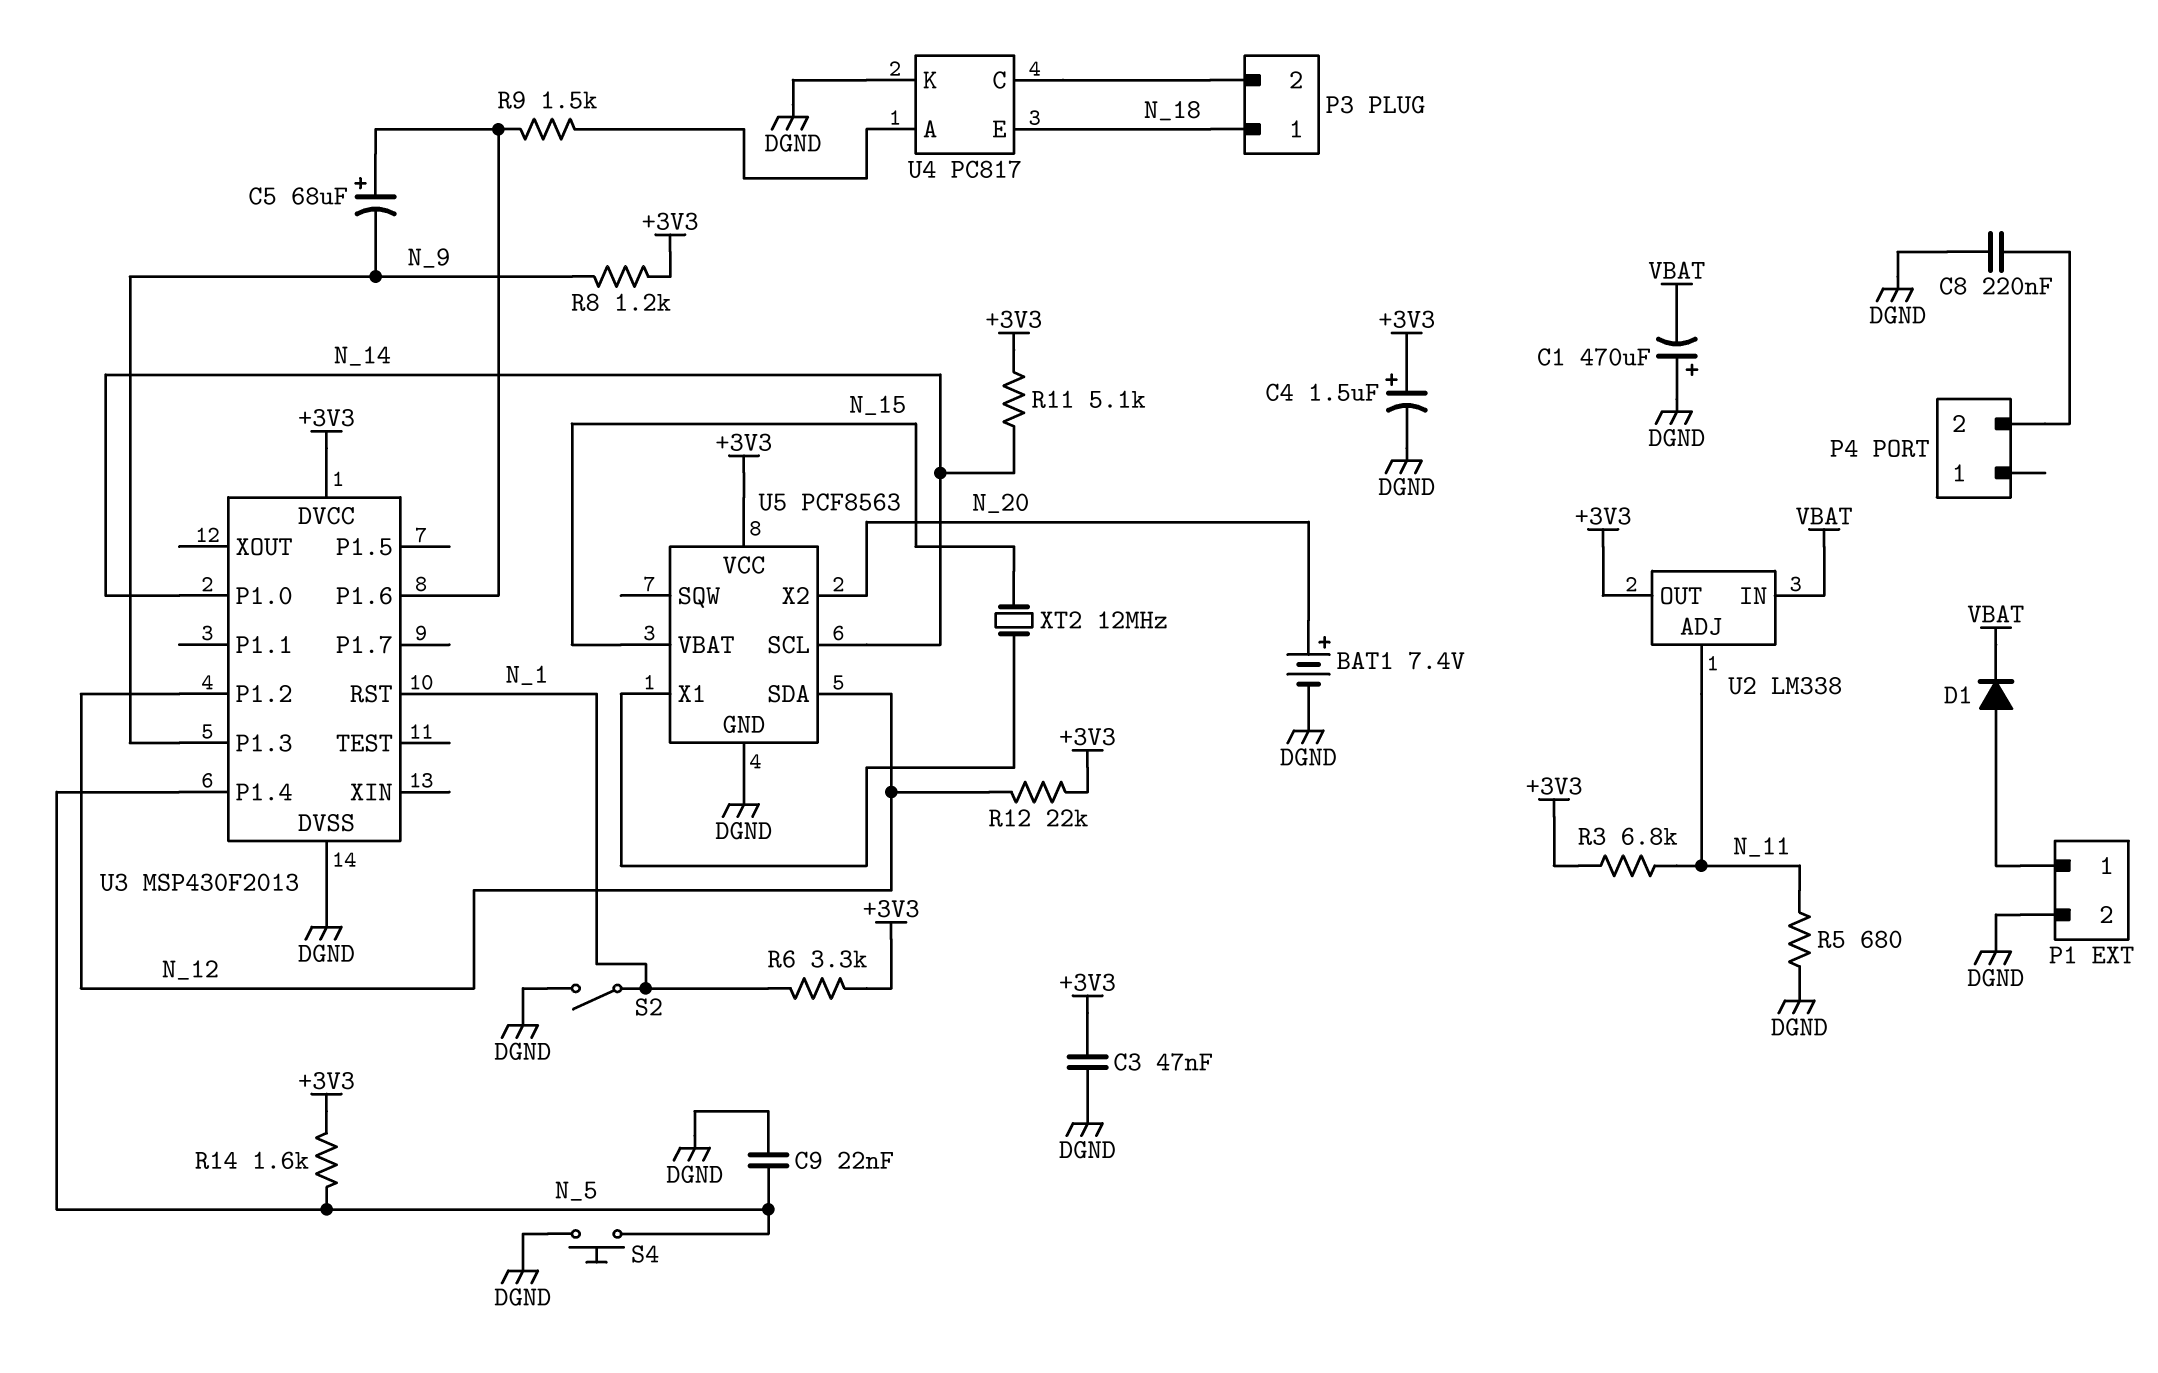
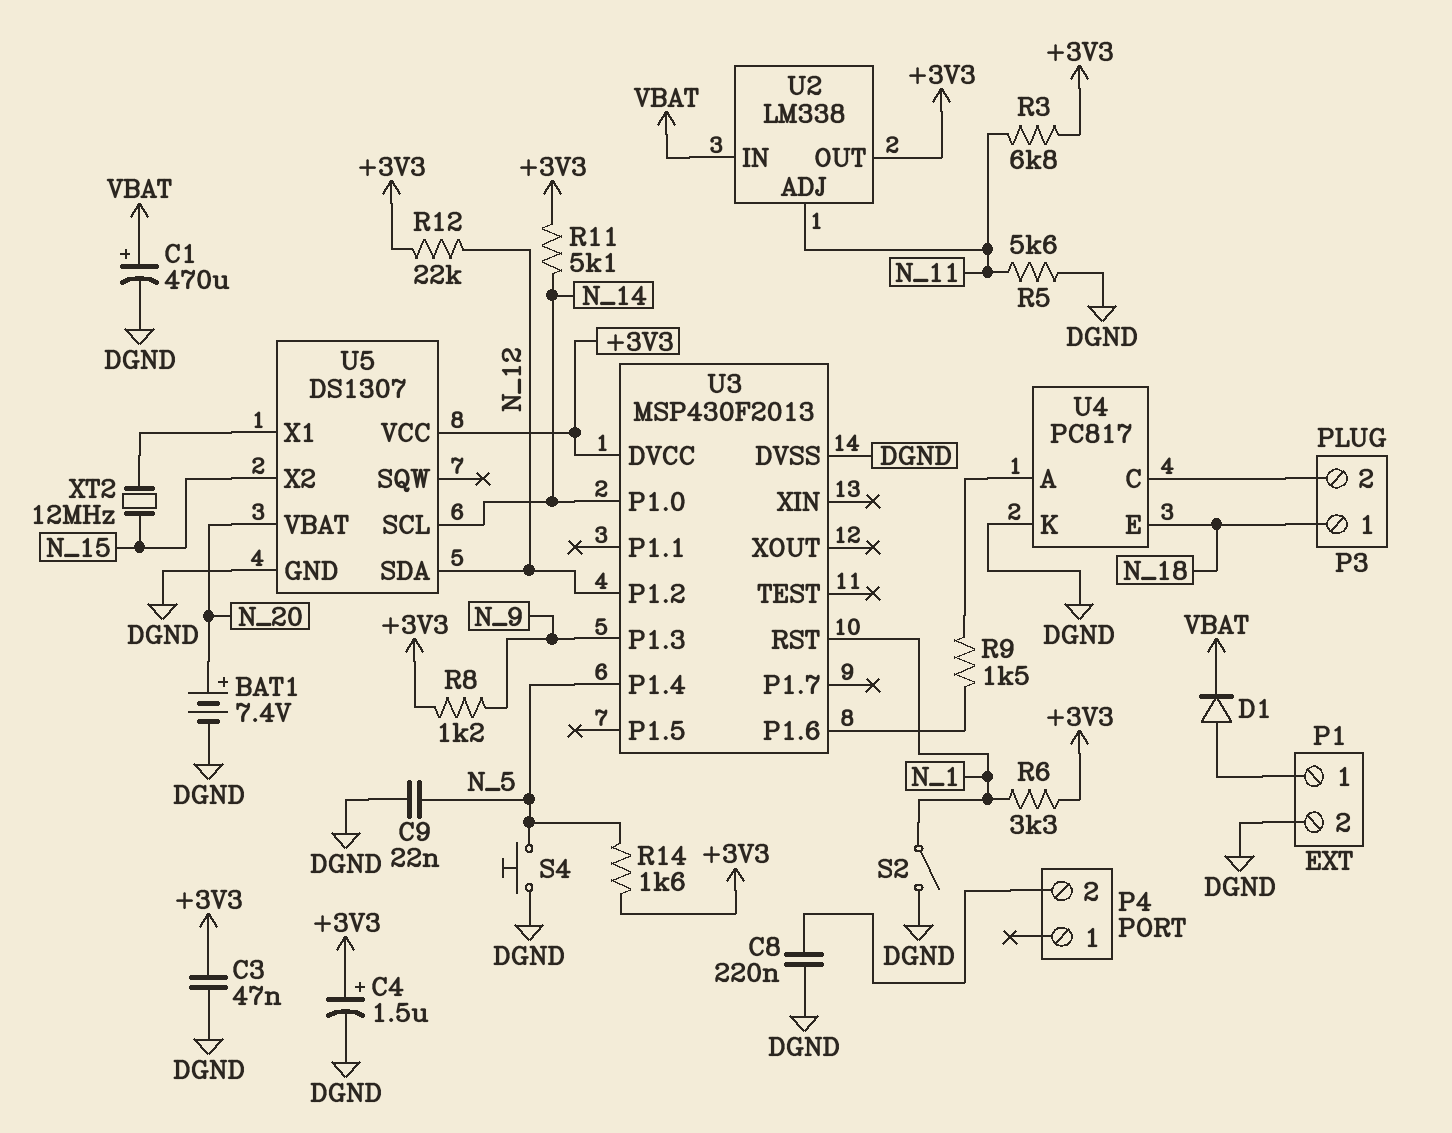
C1: 470uF (plus DGND, minus VBAT) -> 470uF (plus VBAT, minus DGND)
C5: 68uF (plus U3/P1.6, minus N_9) -> none
R5: 680 (DGND, N_11) -> 5.6k (DGND, N_11)
U5: PCF8563 -> DS1307
U5 pin VBAT: N_15 -> N_20
U5 pin X2: N_20 -> N_15

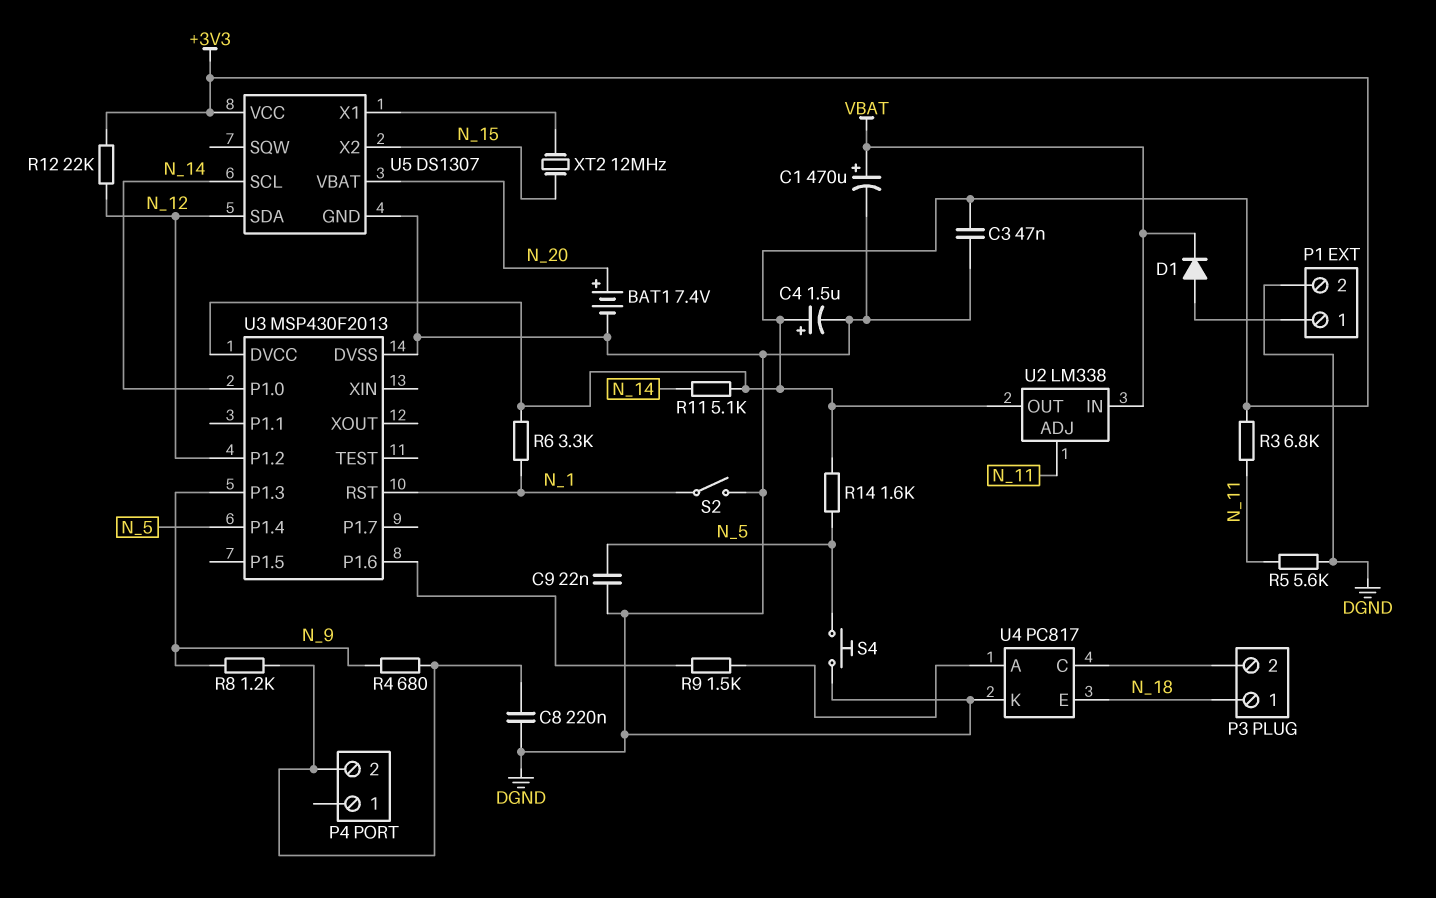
R4: none -> 680 (N_9, P4/2)
R8: 1.2k (+3V3, N_9) -> 1.2k (N_9, P4/2)

